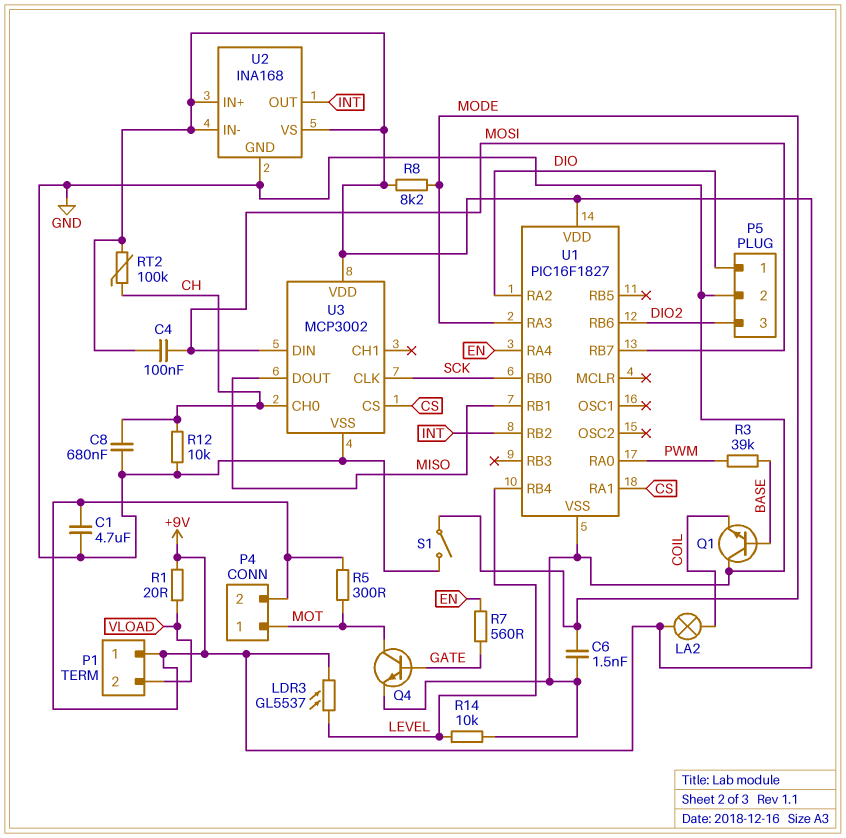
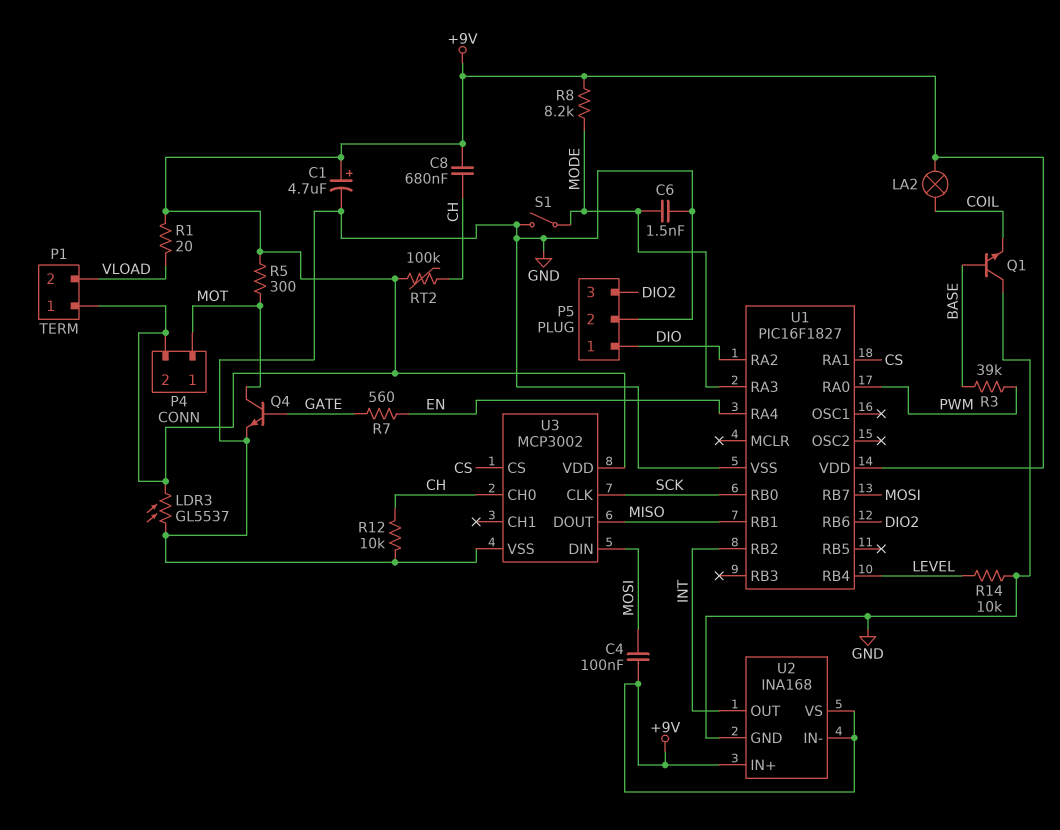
C1: 4.7uF (+9V, GND) -> 4.7uF (plus +9V, minus GND)
C8: 680nF (CH, GND) -> 680nF (+9V, CH)
LDR3: GL5537 (+9V, LEVEL) -> GL5537 (+9V, GND)

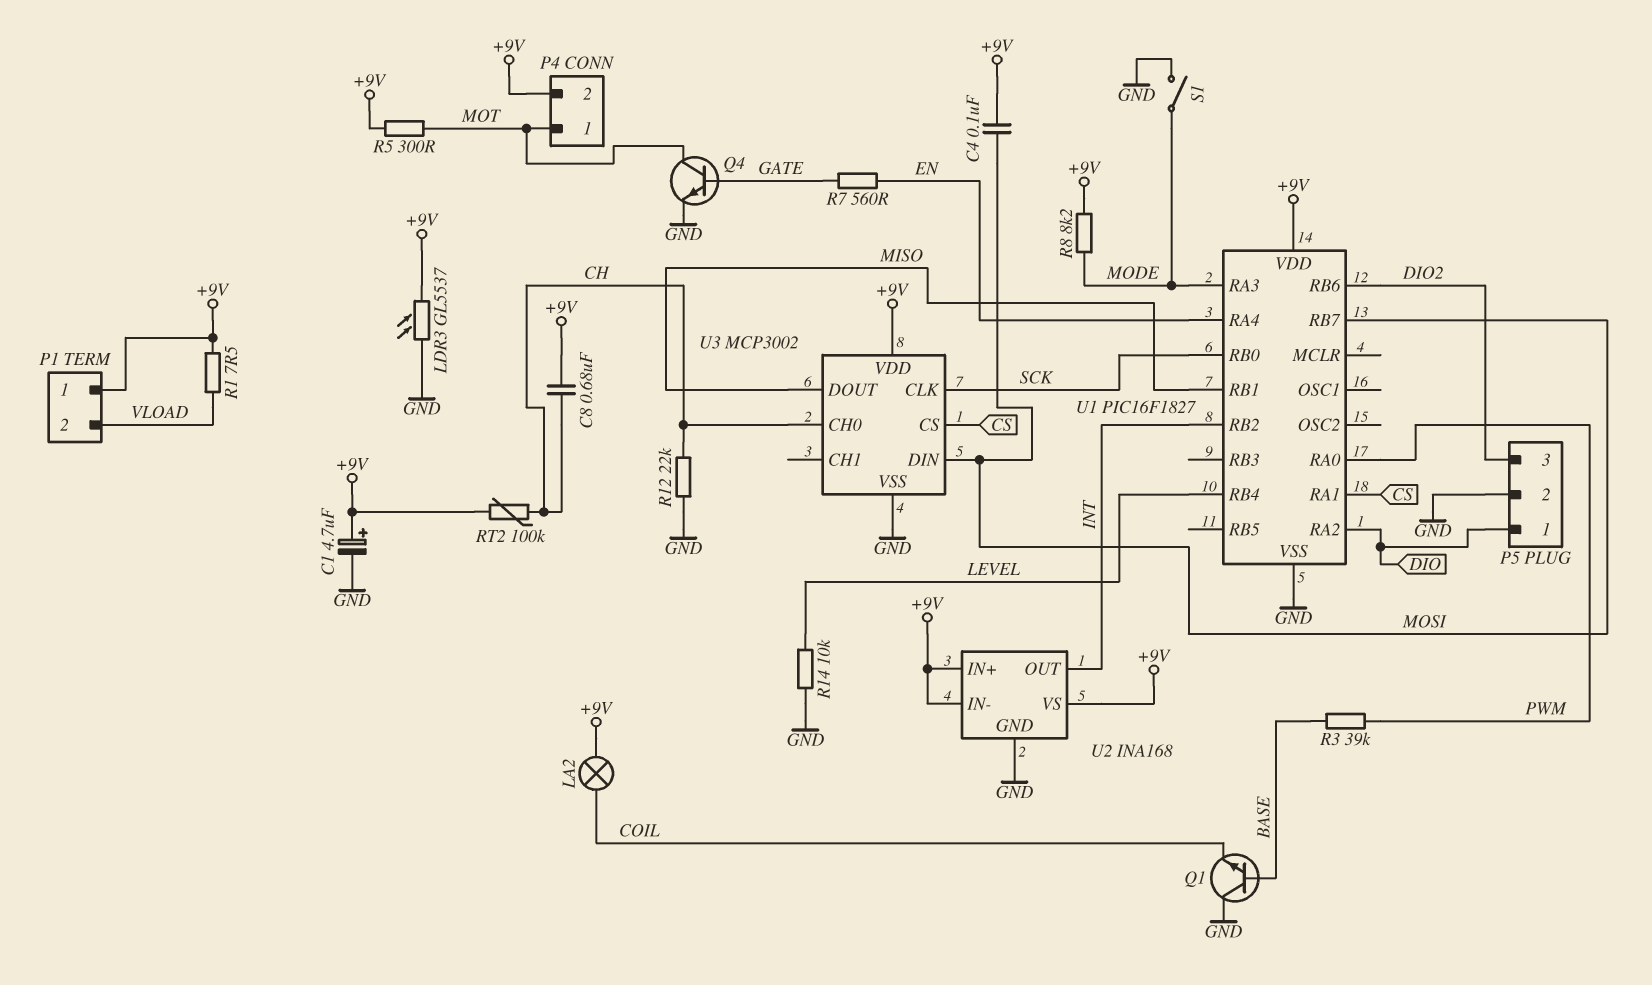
C6: 1.5nF (GND, MODE) -> none
R1: 20 (+9V, VLOAD) -> 7.5 (+9V, VLOAD)
R12: 10k (CH, GND) -> 22k (CH, GND)

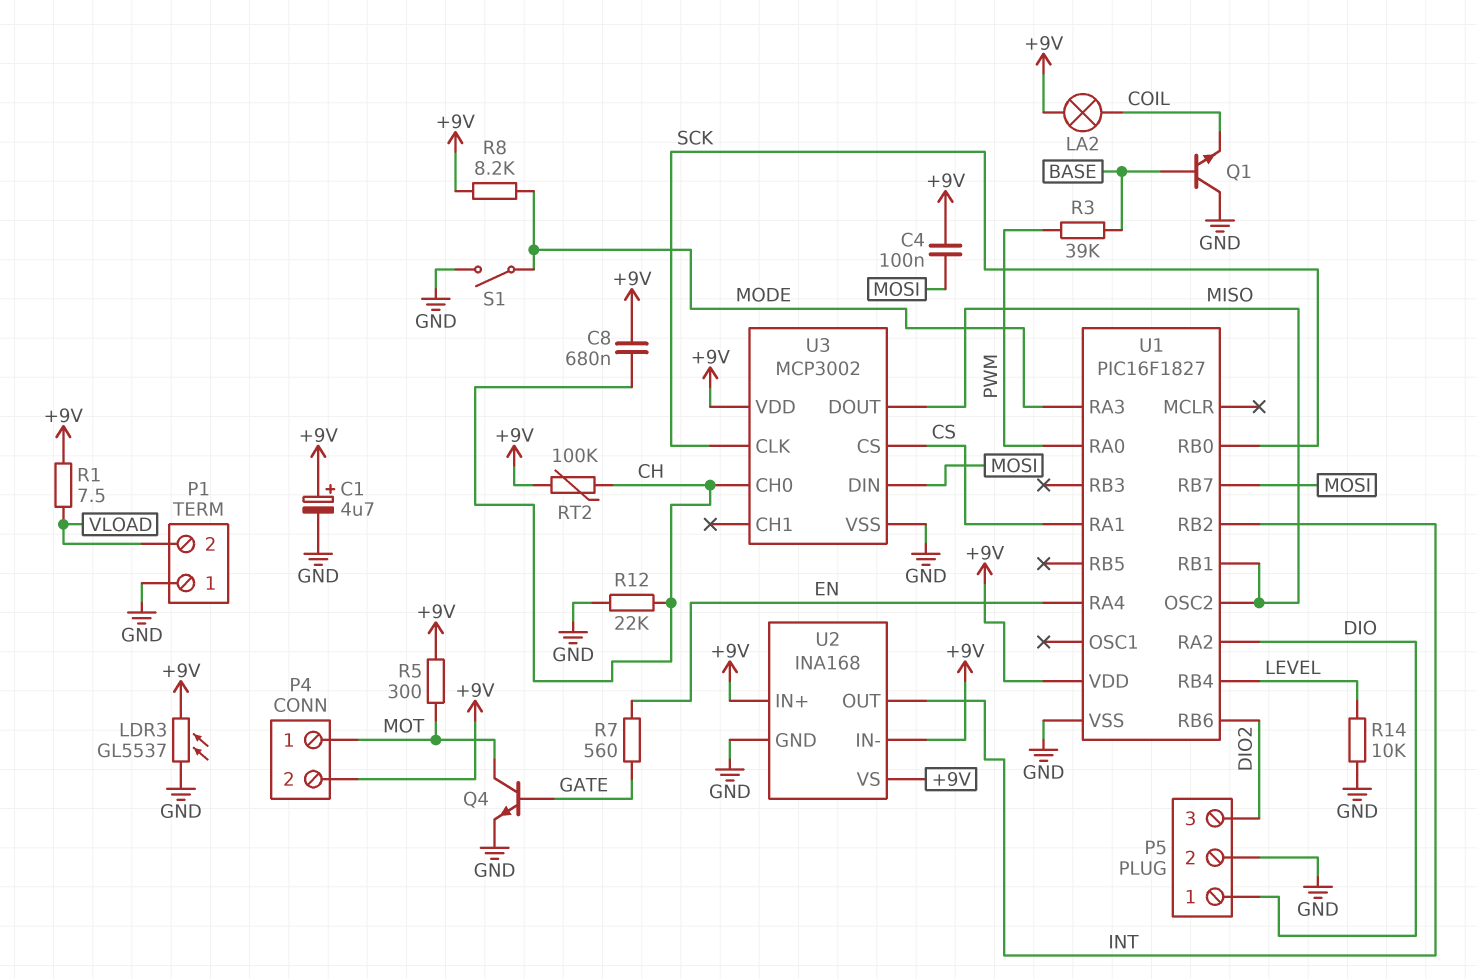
P1 pin 1: +9V -> GND
U1 pin OSC2: none -> MISO

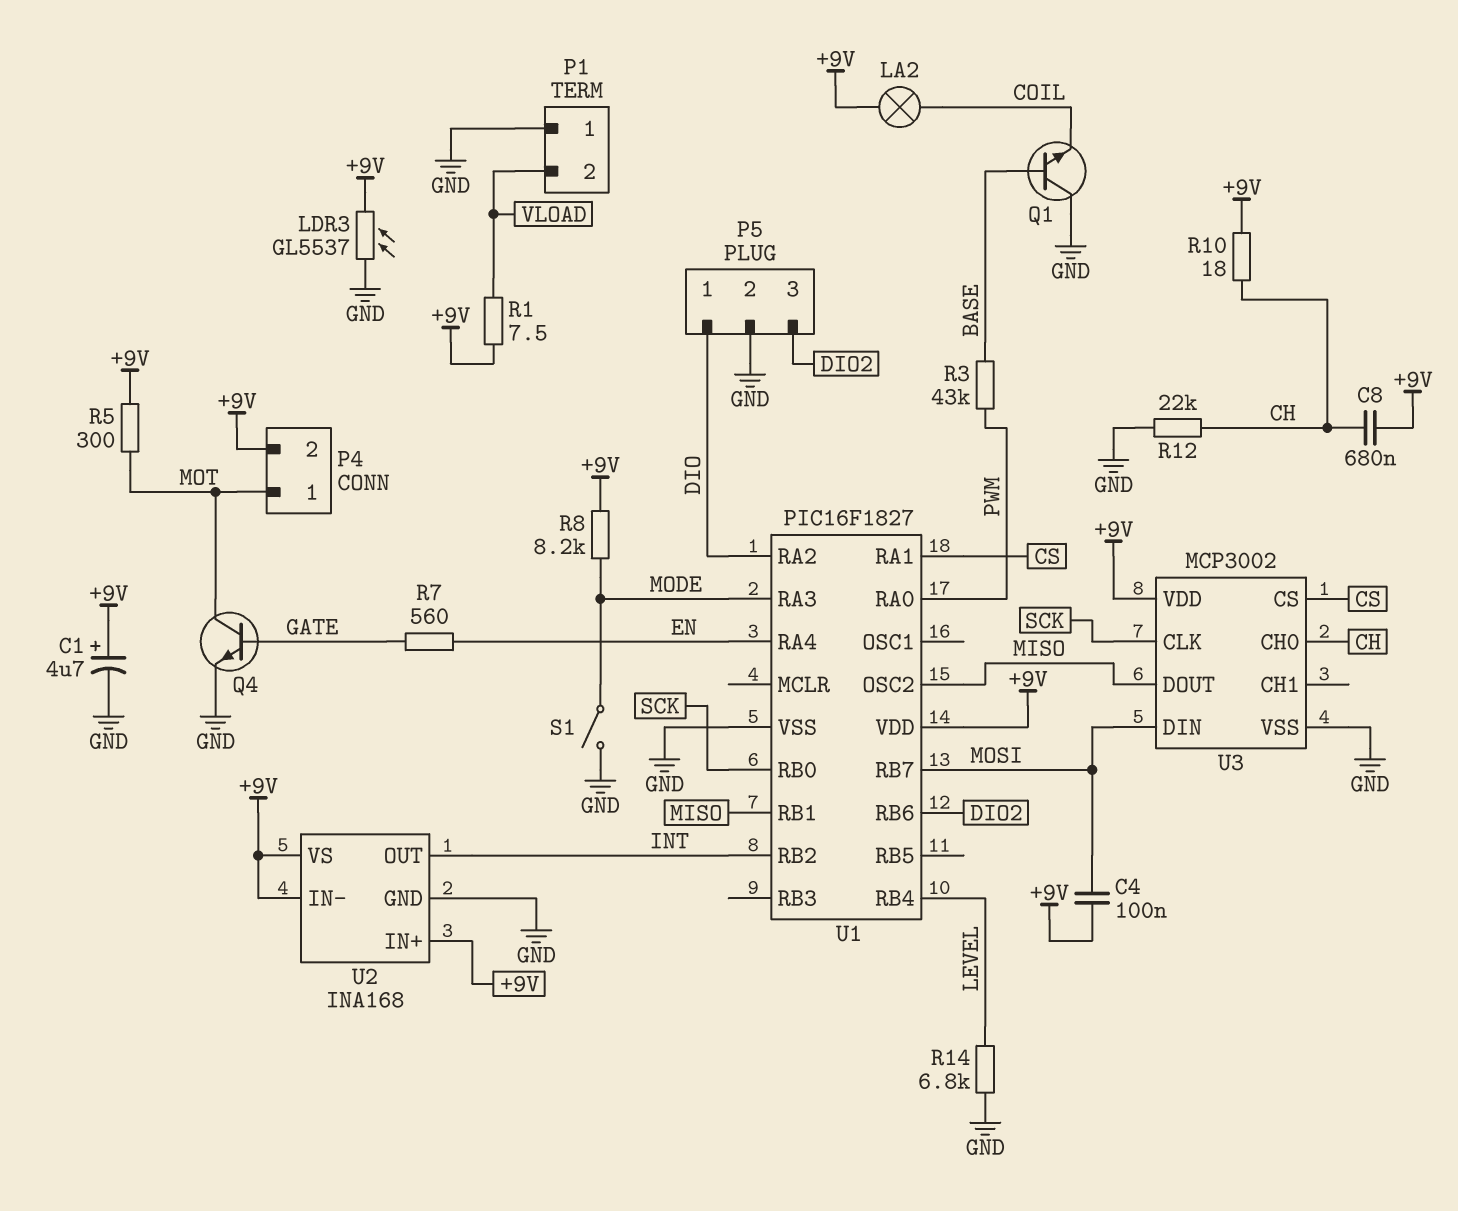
R3: 39k (BASE, PWM) -> 43k (BASE, PWM)
R10: none -> 18 (+9V, CH)
R14: 10k (GND, LEVEL) -> 6.8k (GND, LEVEL)
RT2: 100k (+9V, CH) -> none

